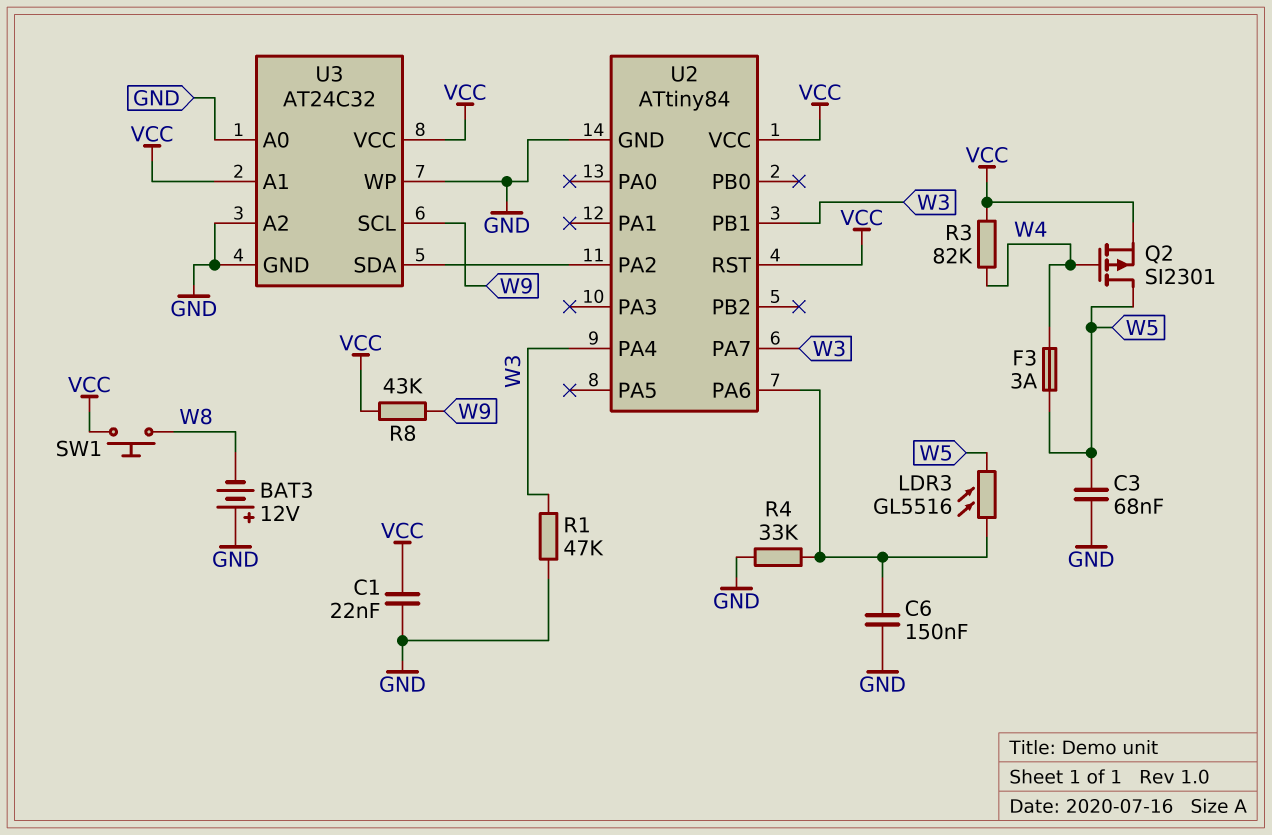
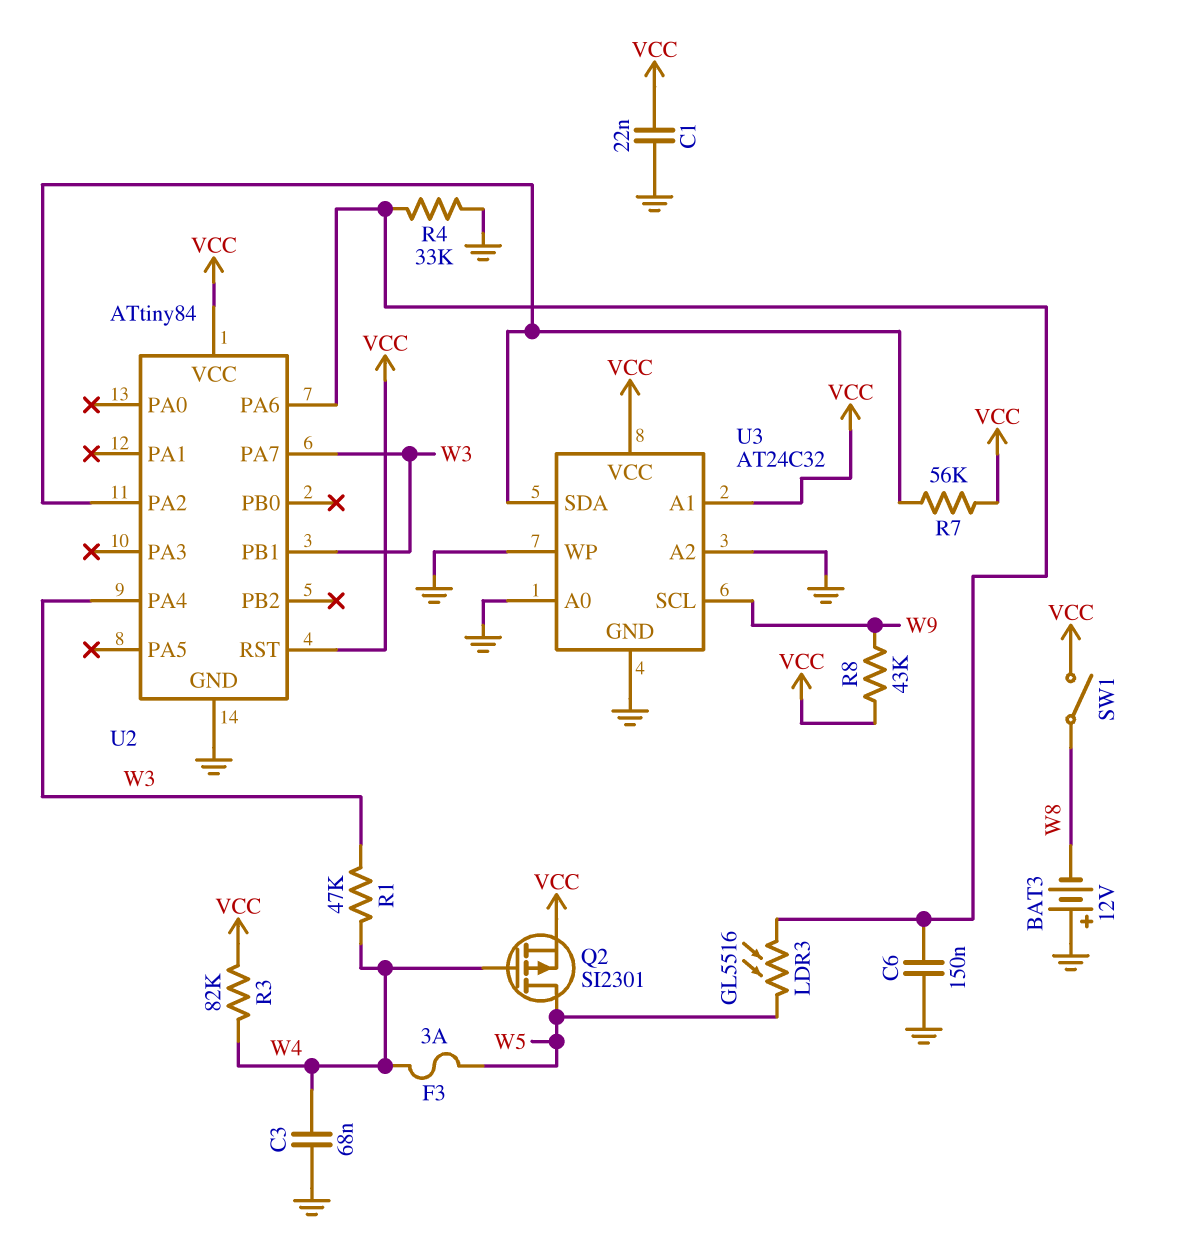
C3: 68nF (GND, W5) -> 68nF (GND, W4)
R1: 47k (GND, W3) -> 47k (W3, W4)
R7: none -> 56k (U2/PA2, VCC)
SW1: button (VCC, W8) -> switch (VCC, W8)

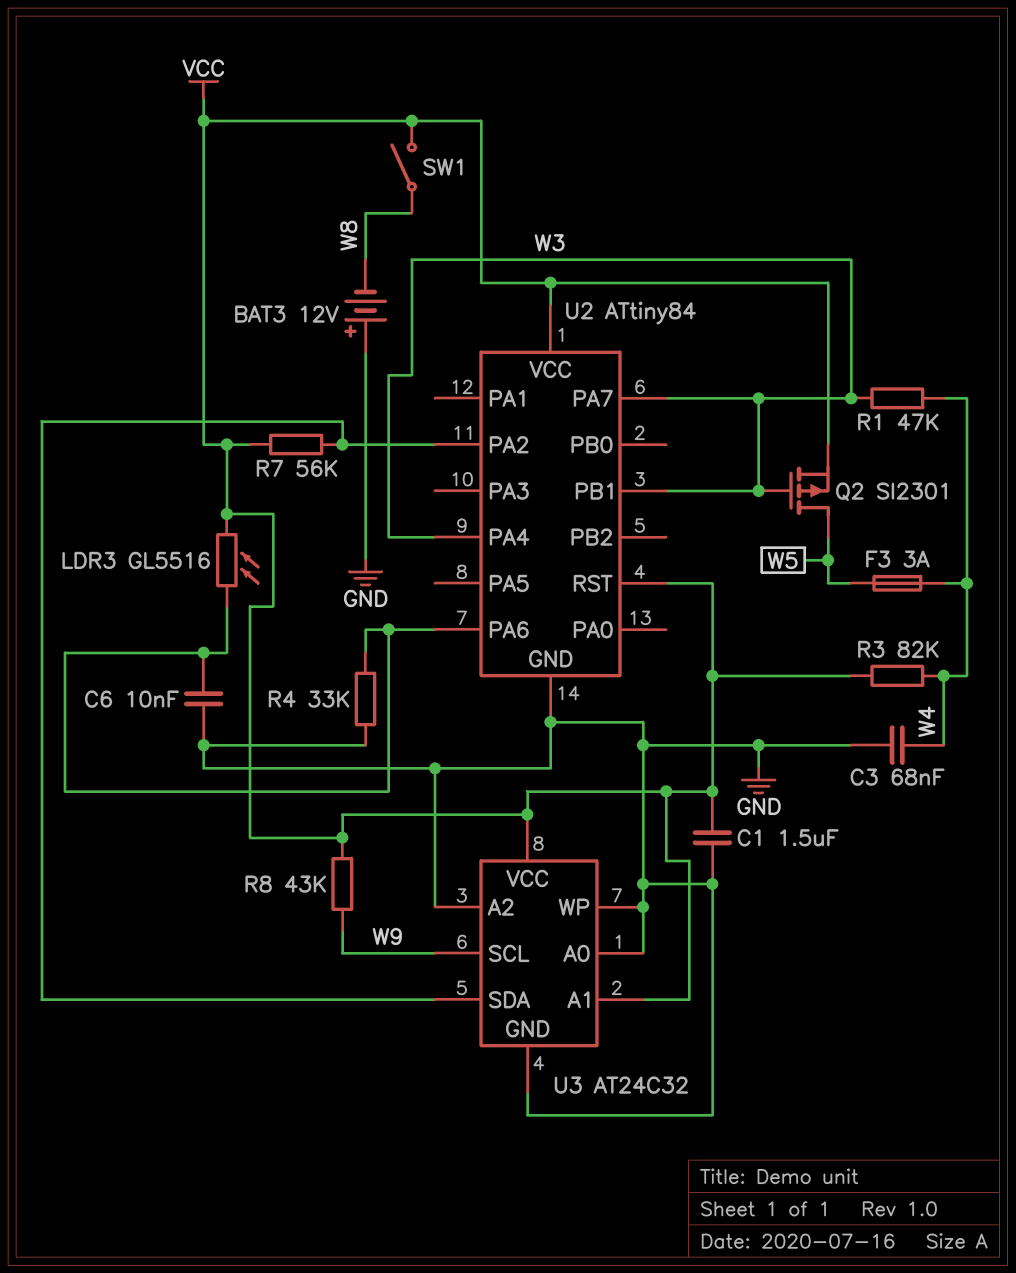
C1: 22nF (GND, VCC) -> 1.5uF (GND, VCC)
C6: 150nF (GND, U2/PA6) -> 10nF (GND, U2/PA6)
LDR3: GL5516 (U2/PA6, W5) -> GL5516 (U2/PA6, VCC)
Q2: PMOS SI2301 (G W4, D W5, S VCC) -> PMOS SI2301 (G W3, D W5, S VCC)

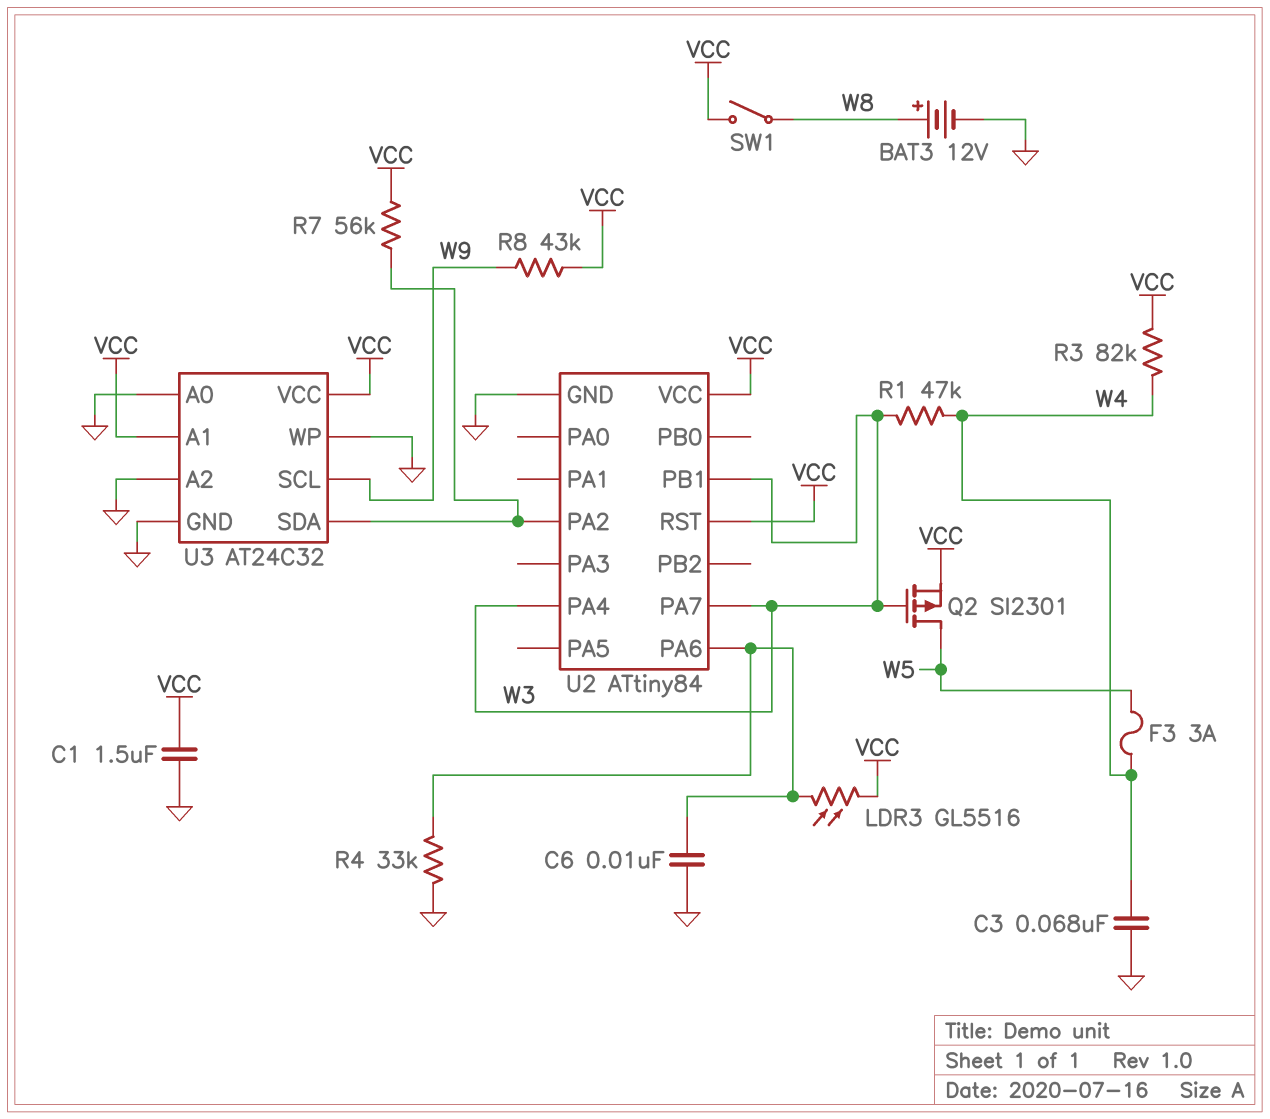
BAT3: 12V (plus GND, minus W8) -> 12V (plus W8, minus GND)

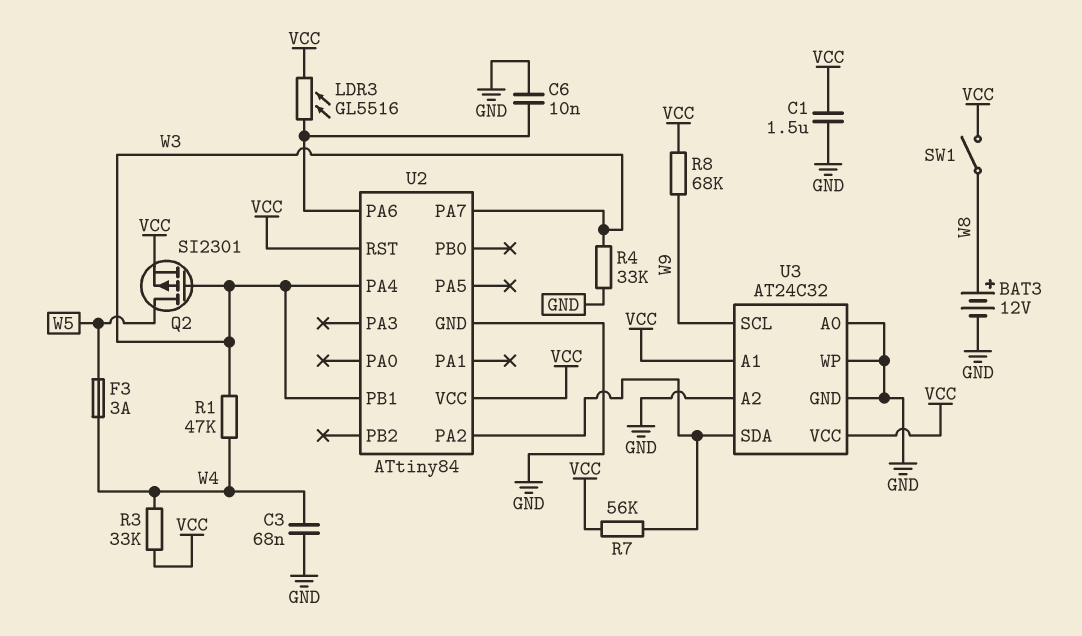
R3: 82k (VCC, W4) -> 33k (VCC, W4)
R4: 33k (GND, U2/PA6) -> 33k (GND, W3)
R8: 43k (VCC, W9) -> 68k (VCC, W9)

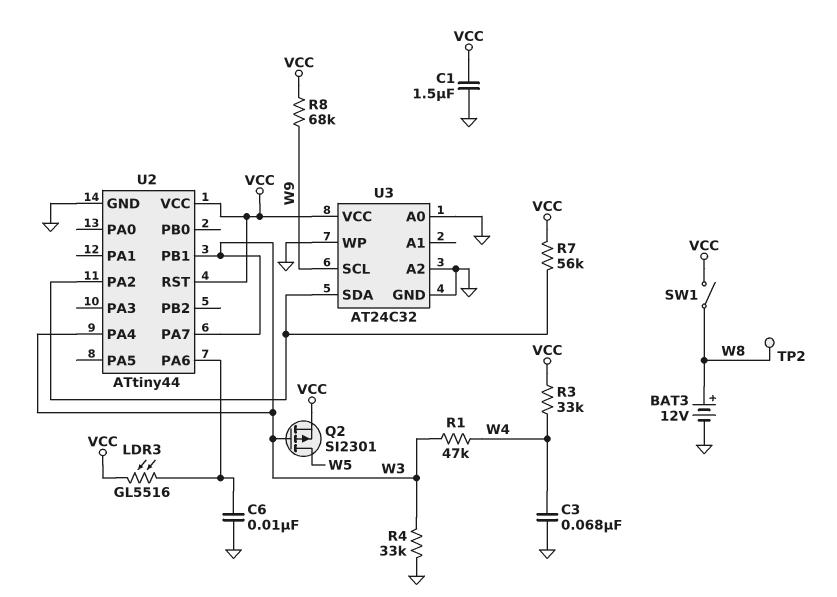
F3: 3A (W4, W5) -> none
TP2: none -> test point (W8)
U2: ATtiny84 -> ATtiny44
U3 pin A1: VCC -> none

